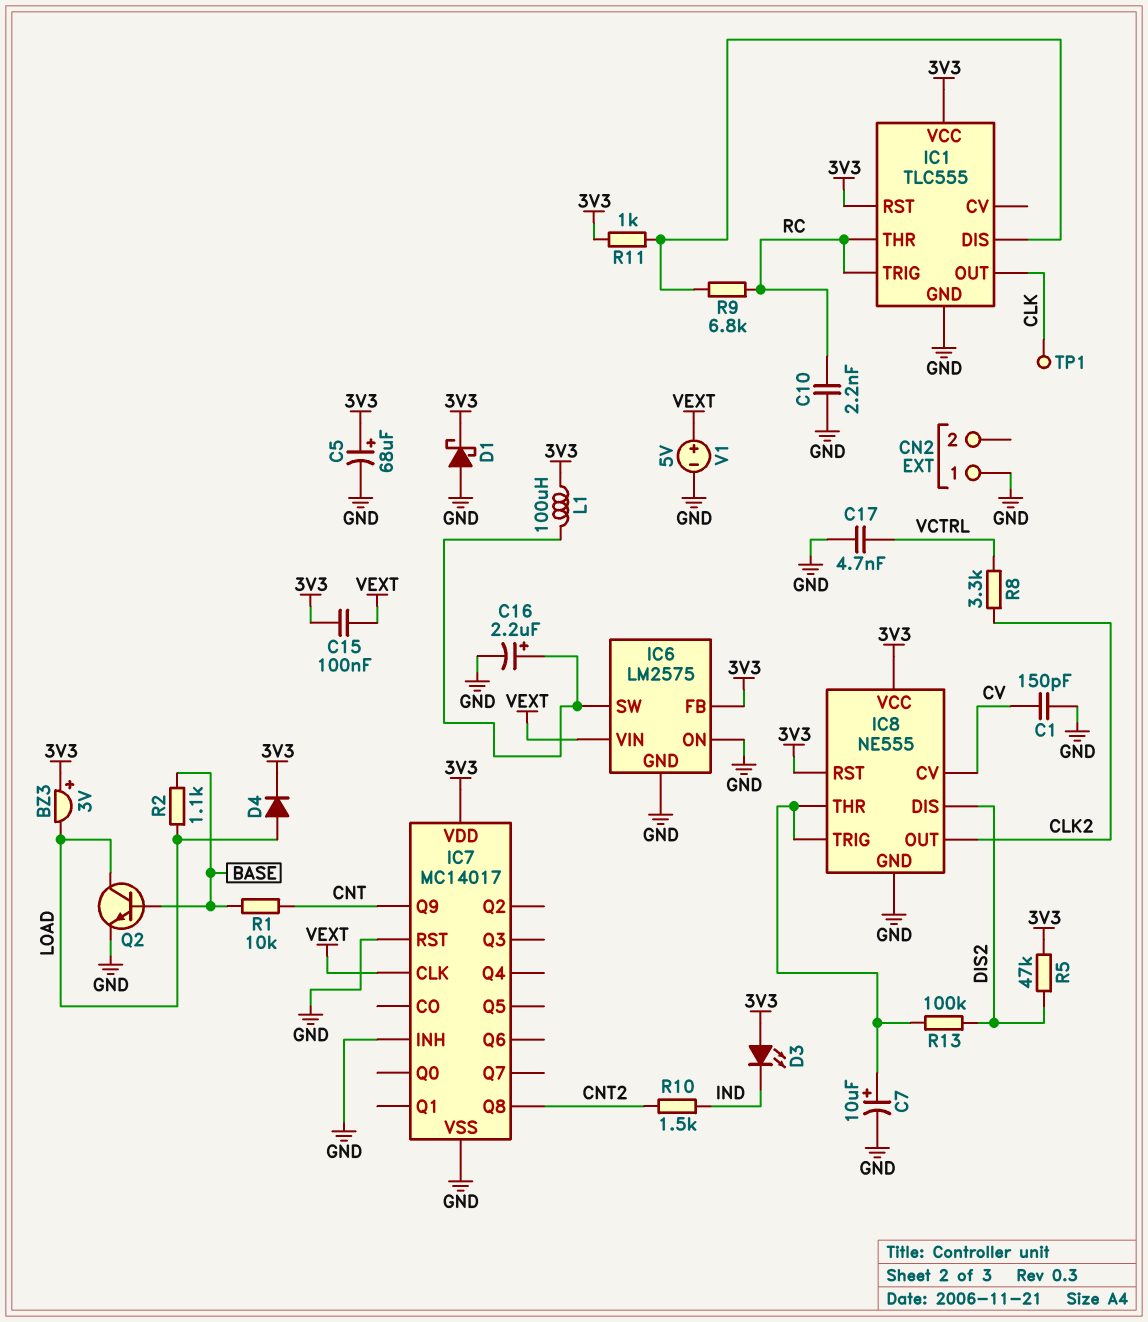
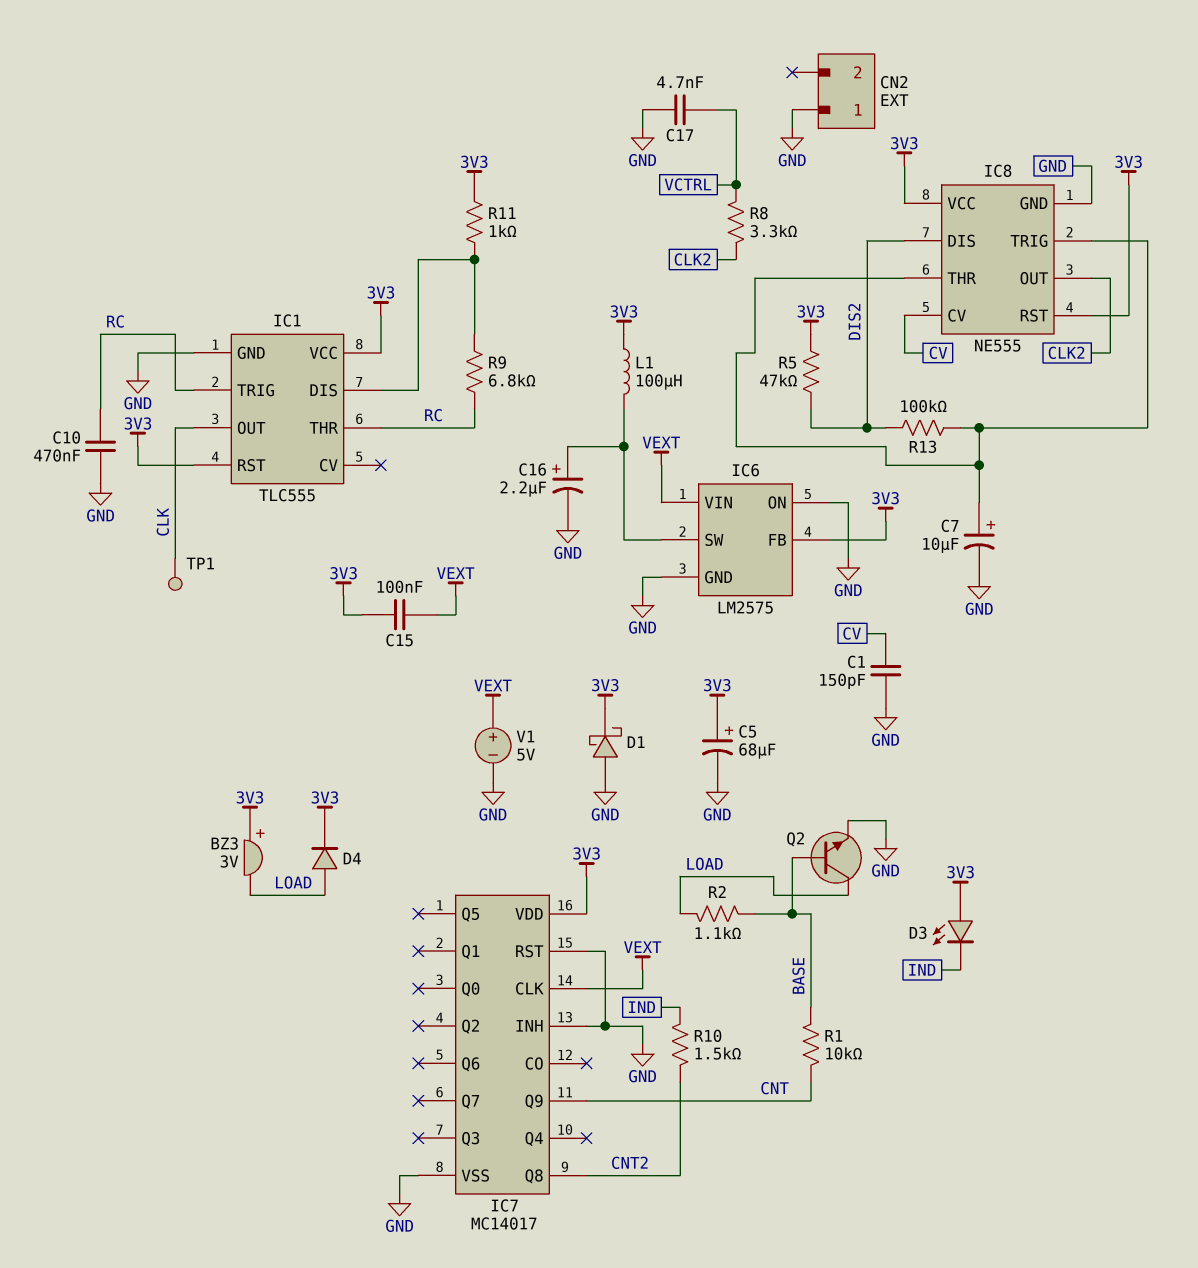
C10: 2.2nF (GND, RC) -> 470nF (GND, RC)

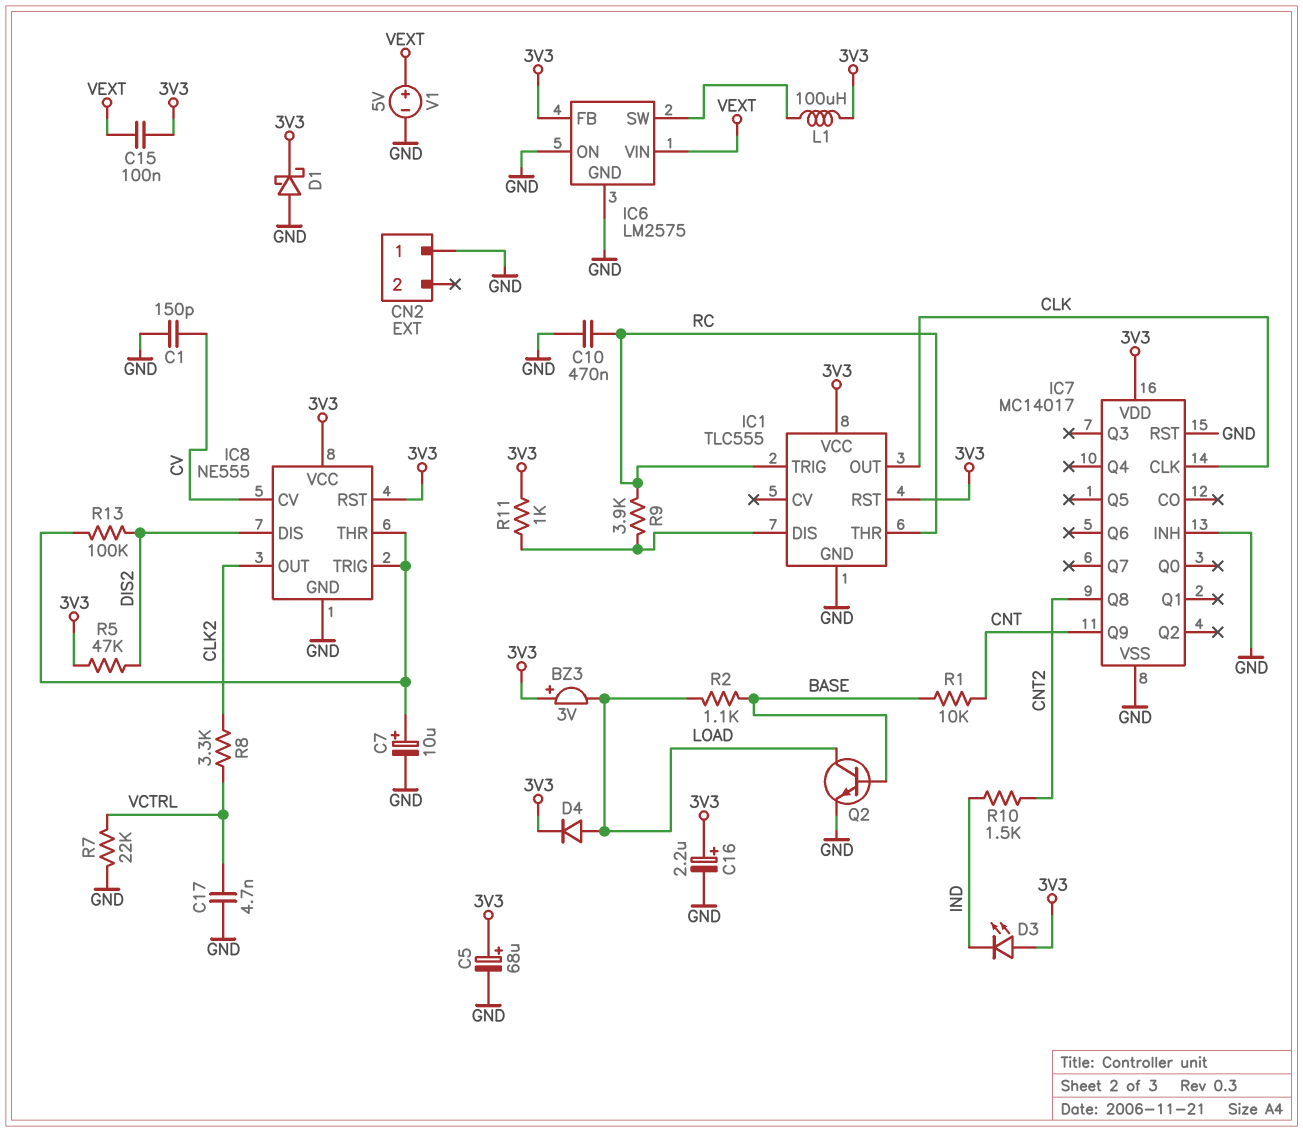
C16: 2.2uF (plus IC6/SW, minus GND) -> 2.2uF (plus 3V3, minus GND)
IC7 pin CLK: VEXT -> CLK
R7: none -> 22k (GND, VCTRL)
R9: 6.8k (IC1/DIS, RC) -> 3.9k (IC1/DIS, RC)
TP1: test point (CLK) -> none

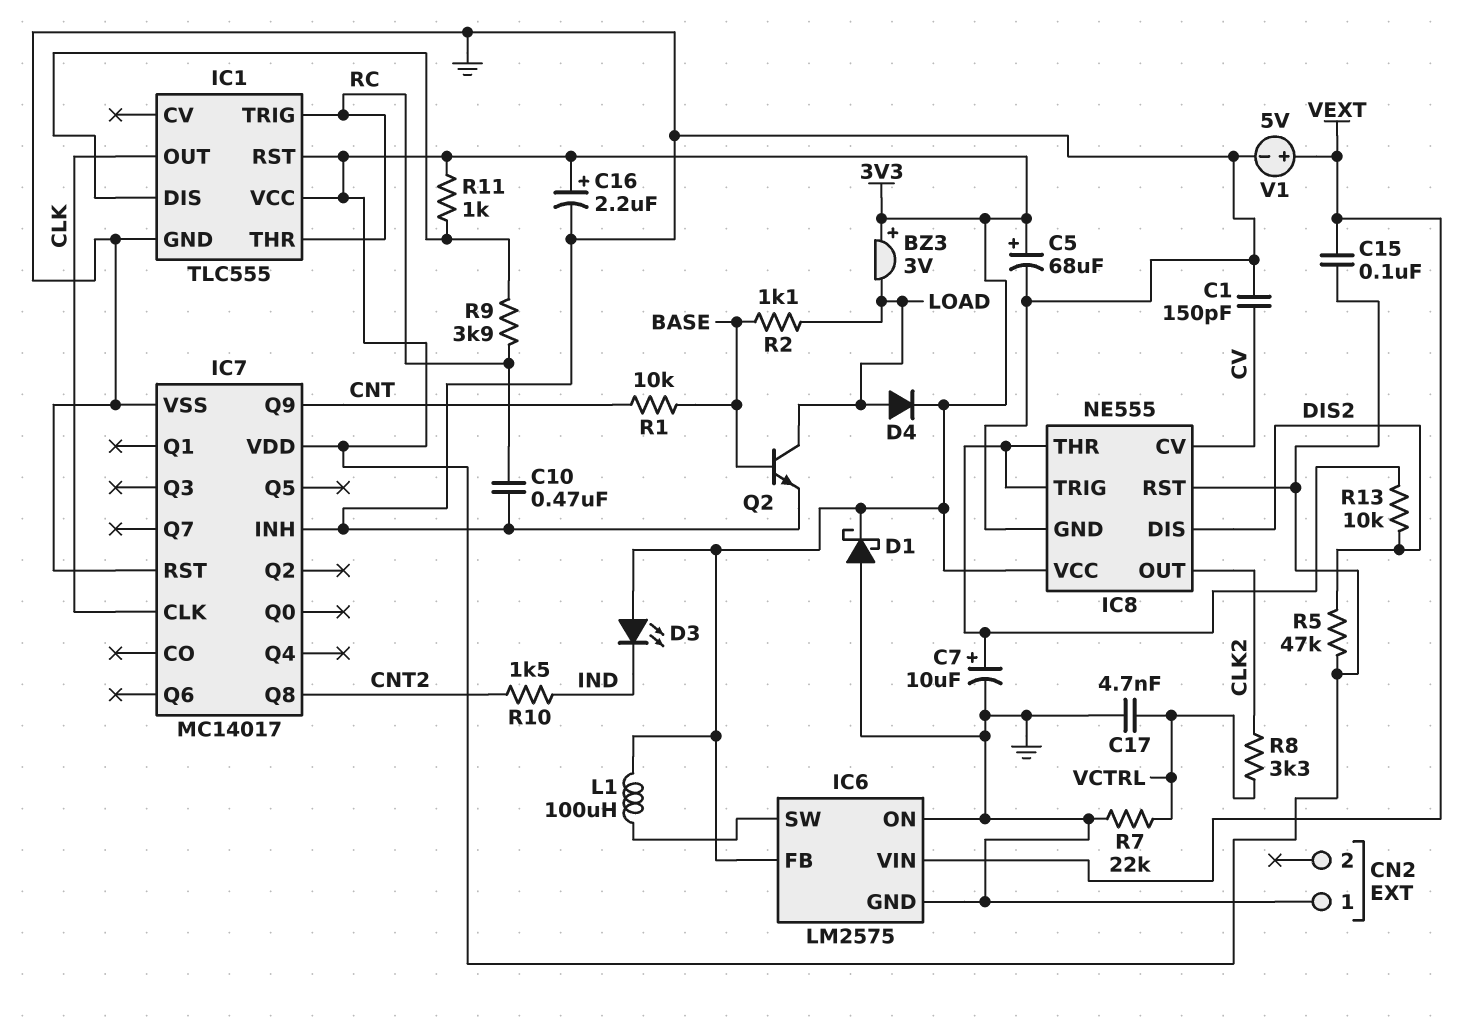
R13: 100k (DIS2, IC8/THR) -> 10k (DIS2, IC8/THR)

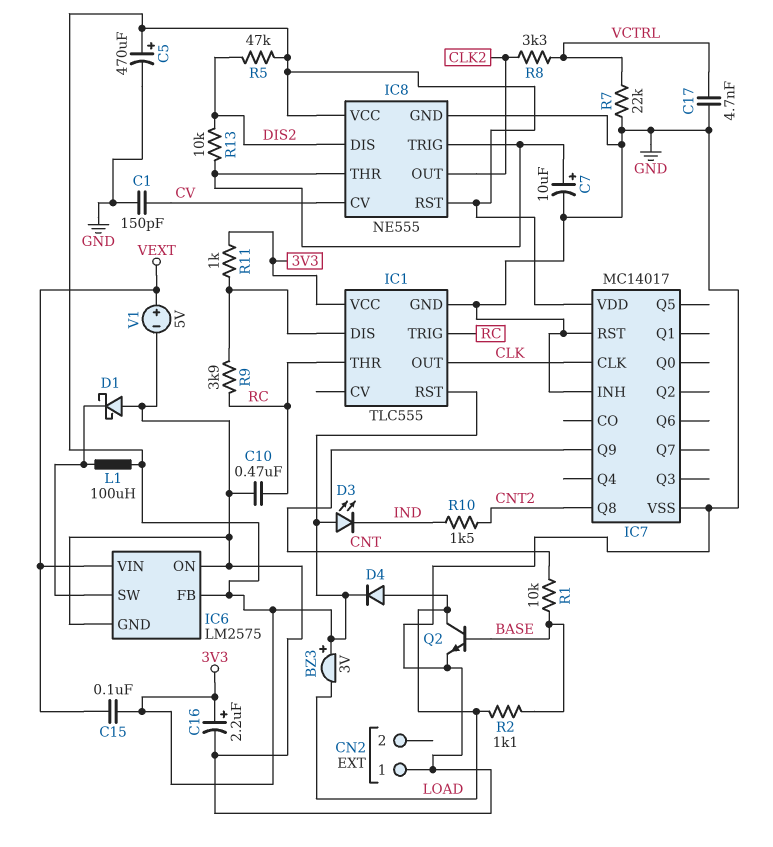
C5: 68uF (plus 3V3, minus GND) -> 470uF (plus 3V3, minus GND)
D1: schottky (A GND, K 3V3) -> schottky (A GND, K IC6/SW)

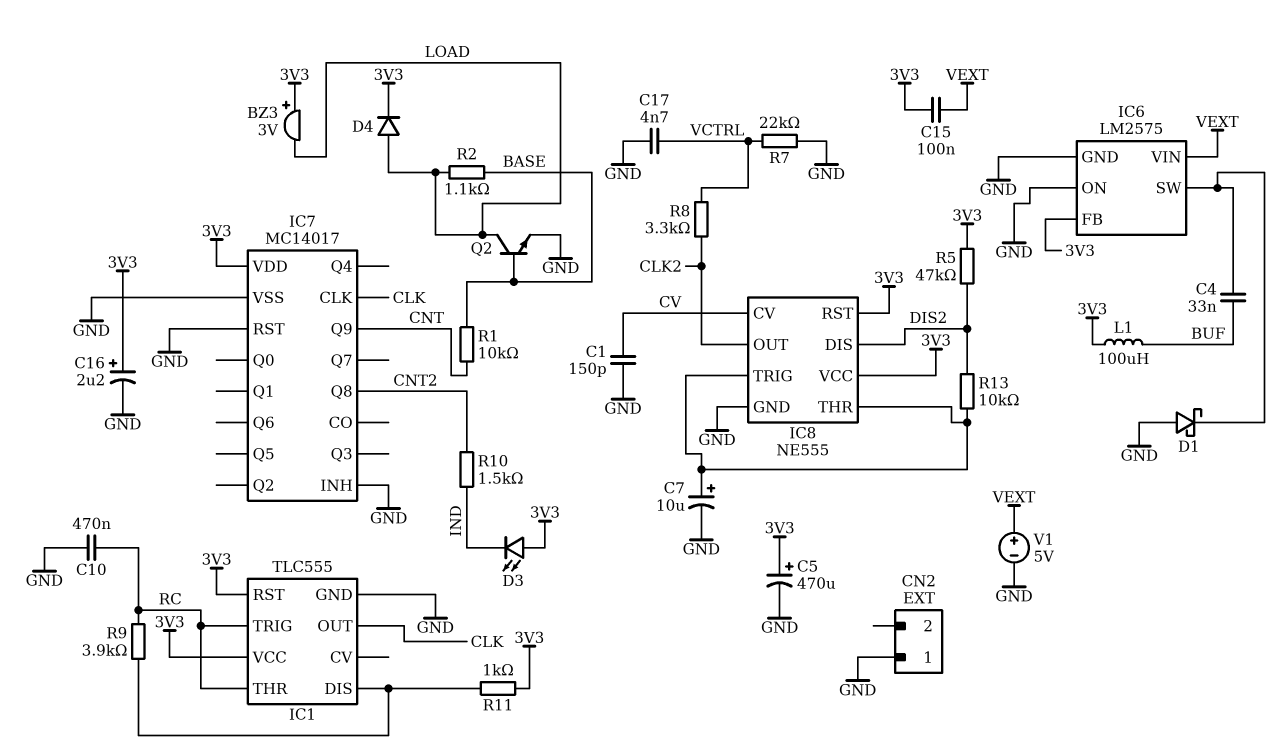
C4: none -> 33nF (BUF, IC6/SW)
L1: 100uH (3V3, IC6/SW) -> 100uH (3V3, BUF)

